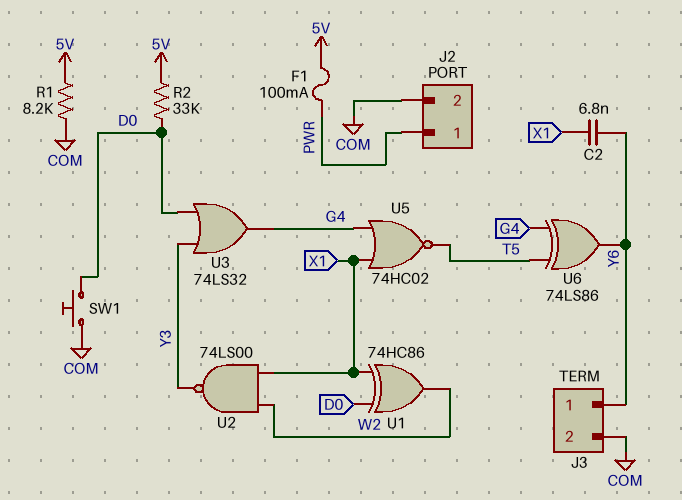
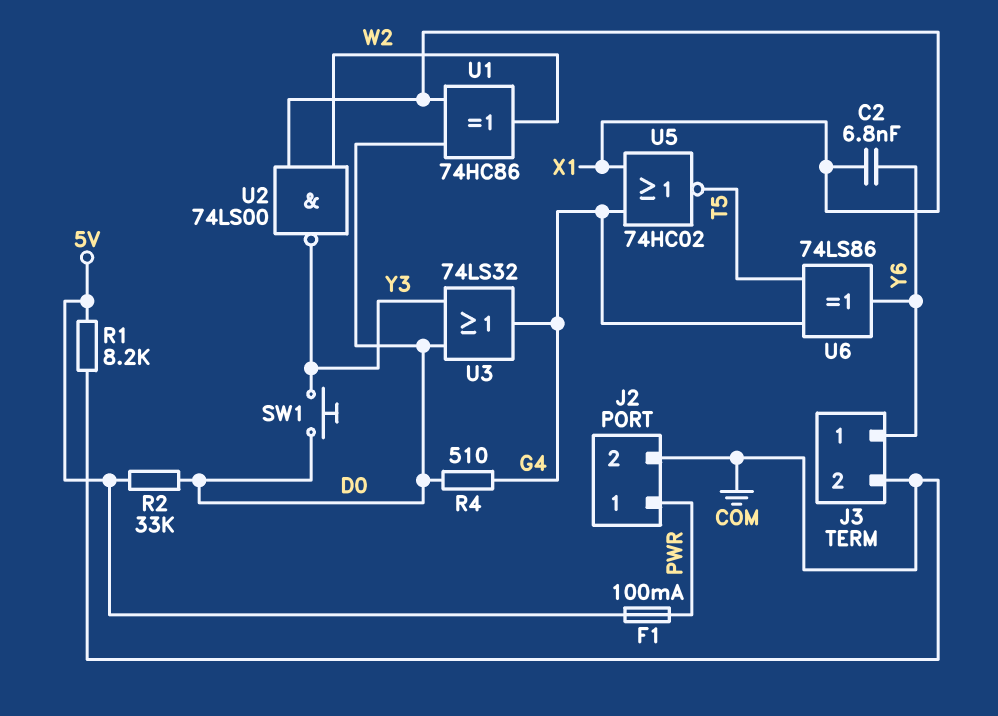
R4: none -> 510 (D0, G4)
SW1: button (COM, D0) -> button (D0, Y3)

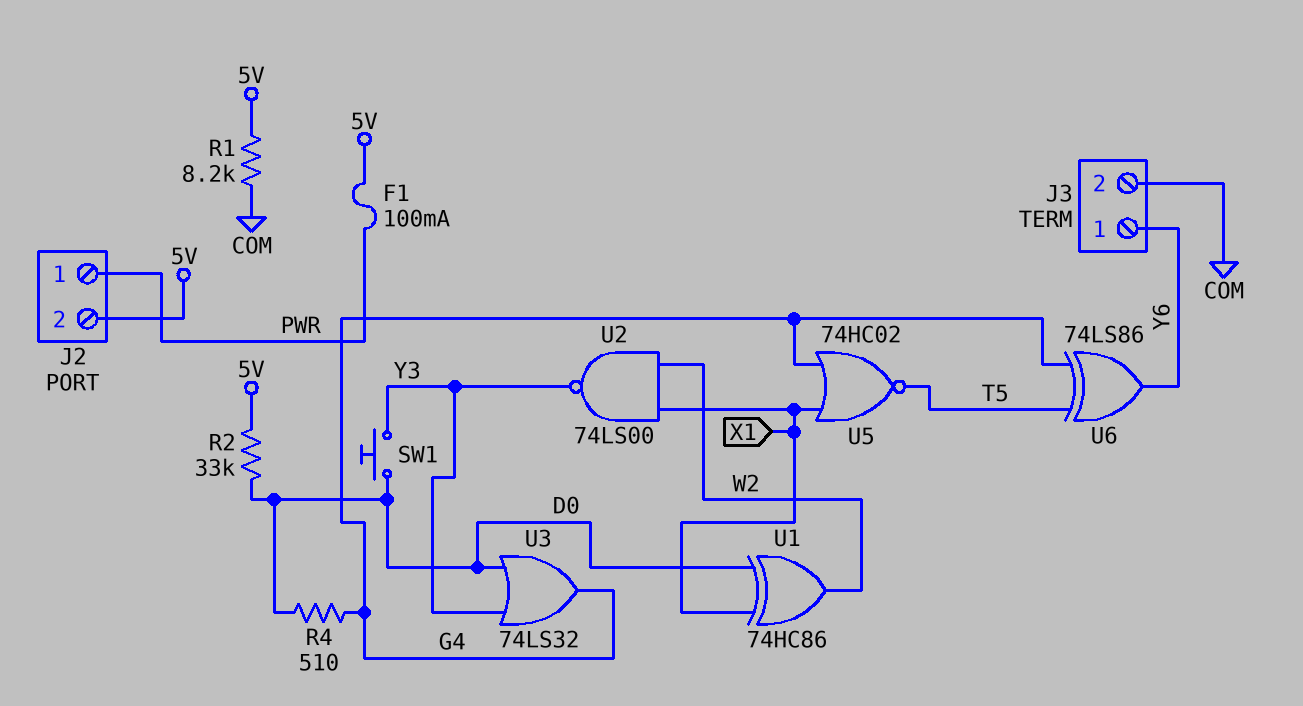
C2: 6.8nF (X1, Y6) -> none
J2 pin 2: COM -> 5V

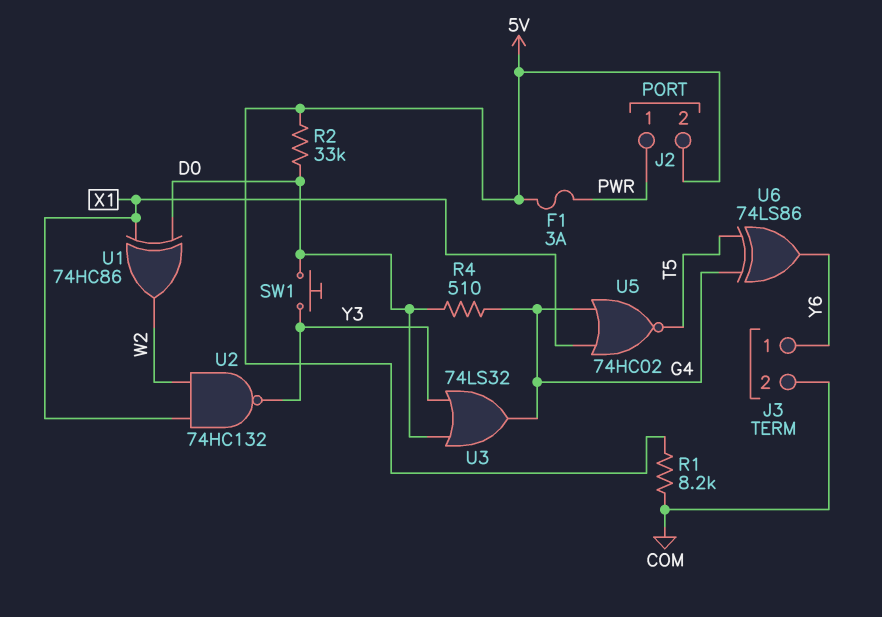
F1: 100mA (5V, PWR) -> 3A (5V, PWR)
U2: NAND 74LS00 (in W2, in X1, out Y3) -> NAND 74HC132 (in W2, in X1, out Y3)

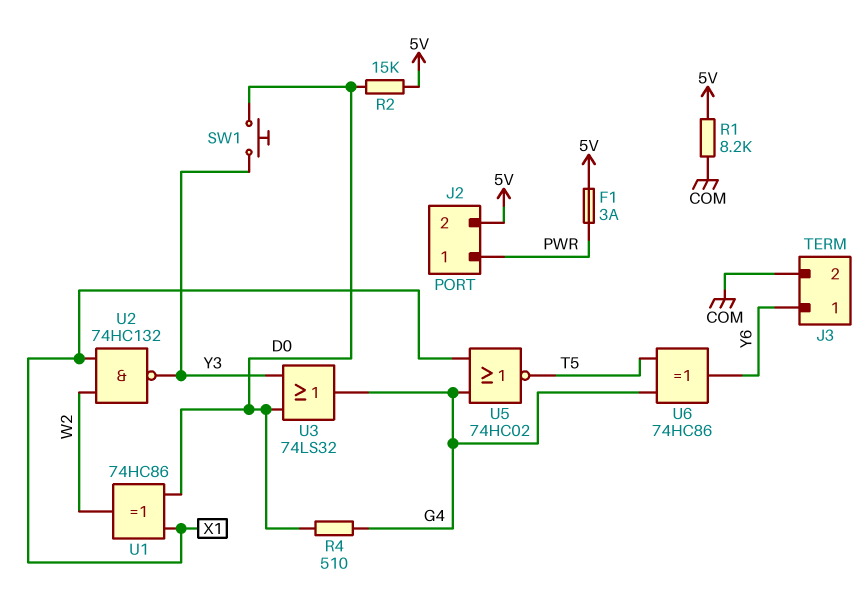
R2: 33k (5V, D0) -> 15k (5V, D0)
U6: XOR 74LS86 (in G4, in T5, out Y6) -> XOR 74HC86 (in G4, in T5, out Y6)

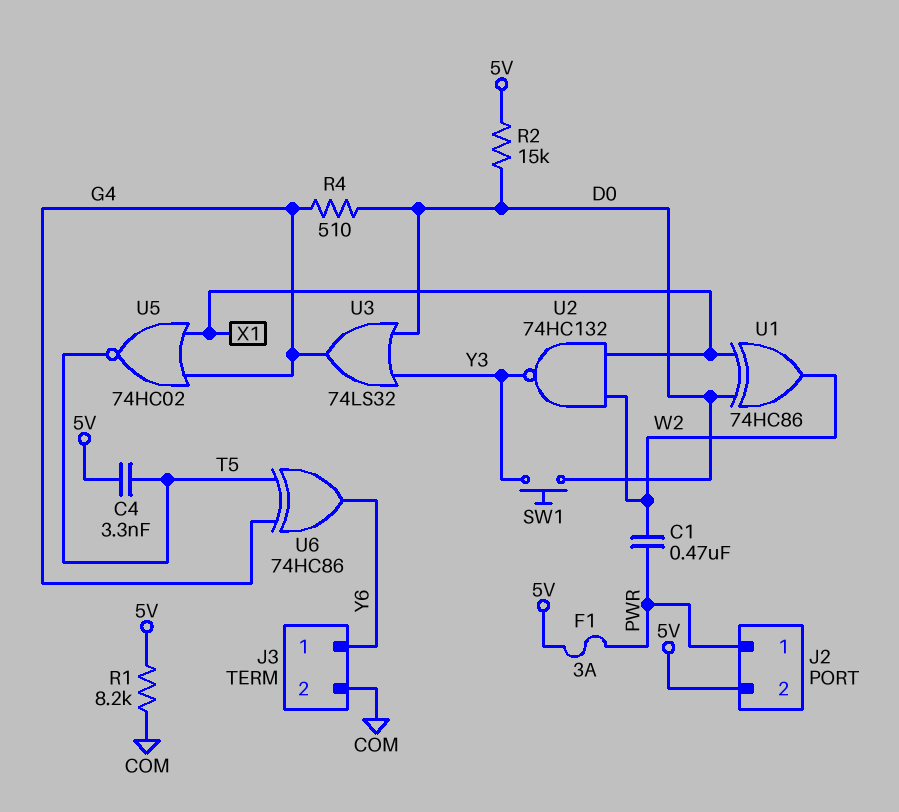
C1: none -> 470nF (PWR, W2)
C4: none -> 3.3nF (5V, T5)

